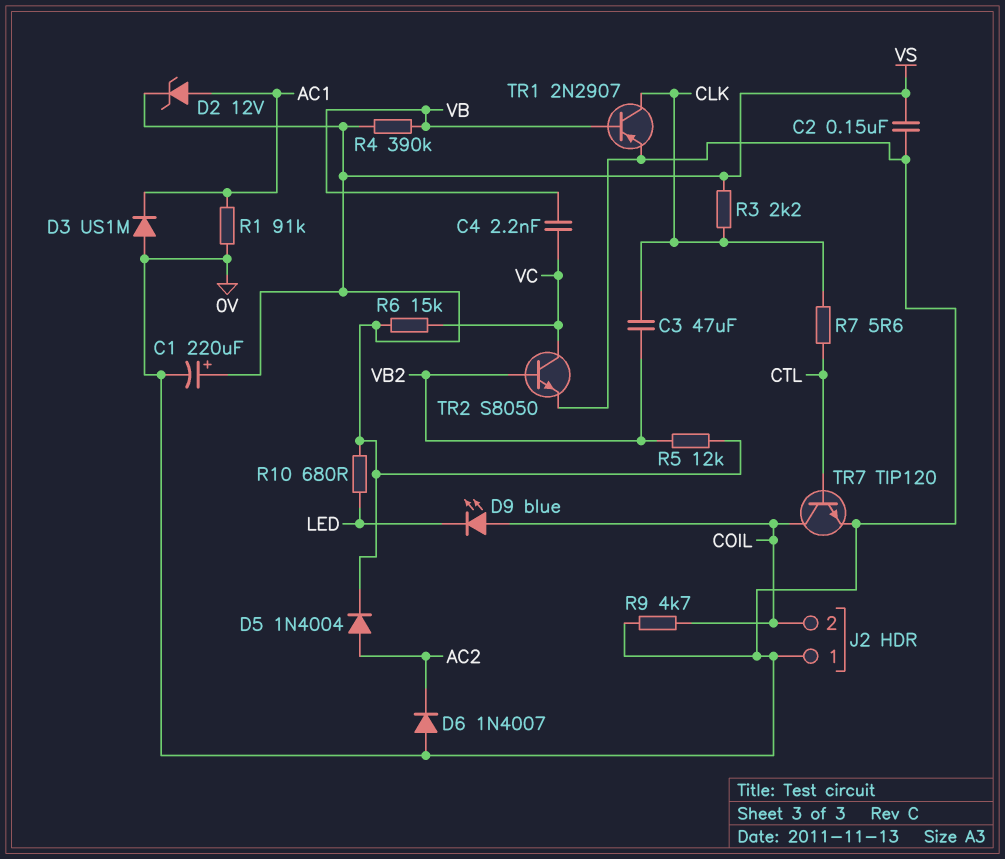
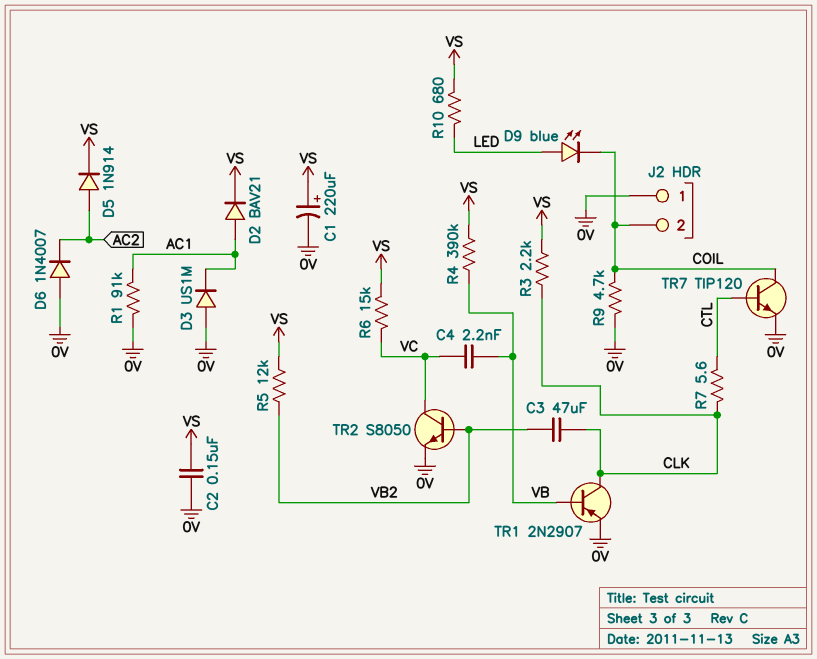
D2: zener 12V (A AC1, K VS) -> diode BAV21 (A AC1, K VS)
D5: diode 1N4004 (A AC2, K VS) -> diode 1N914 (A AC2, K VS)
D9: LED blue (A COIL, K LED) -> LED blue (A LED, K COIL)

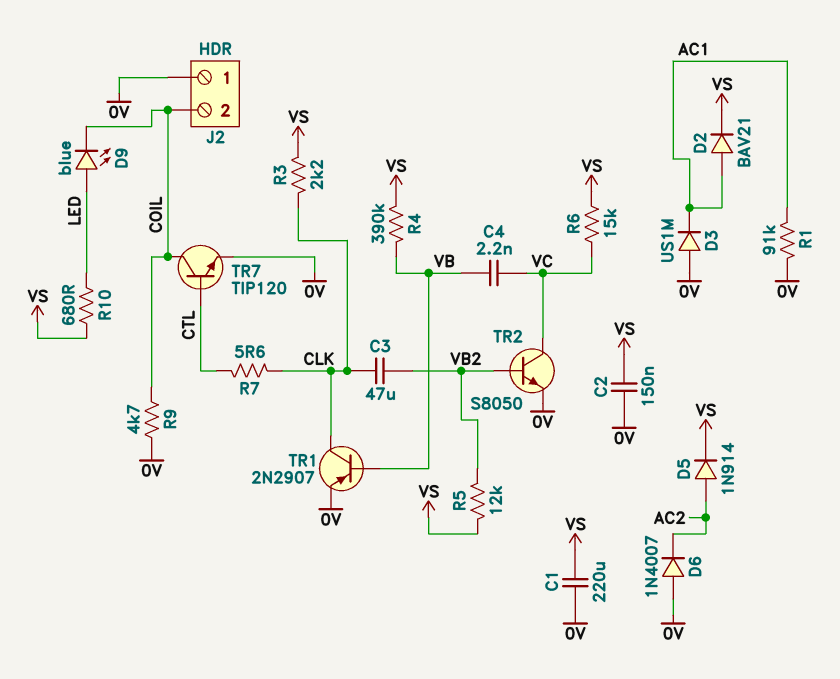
C1: 220uF (plus VS, minus 0V) -> 220uF (0V, VS)

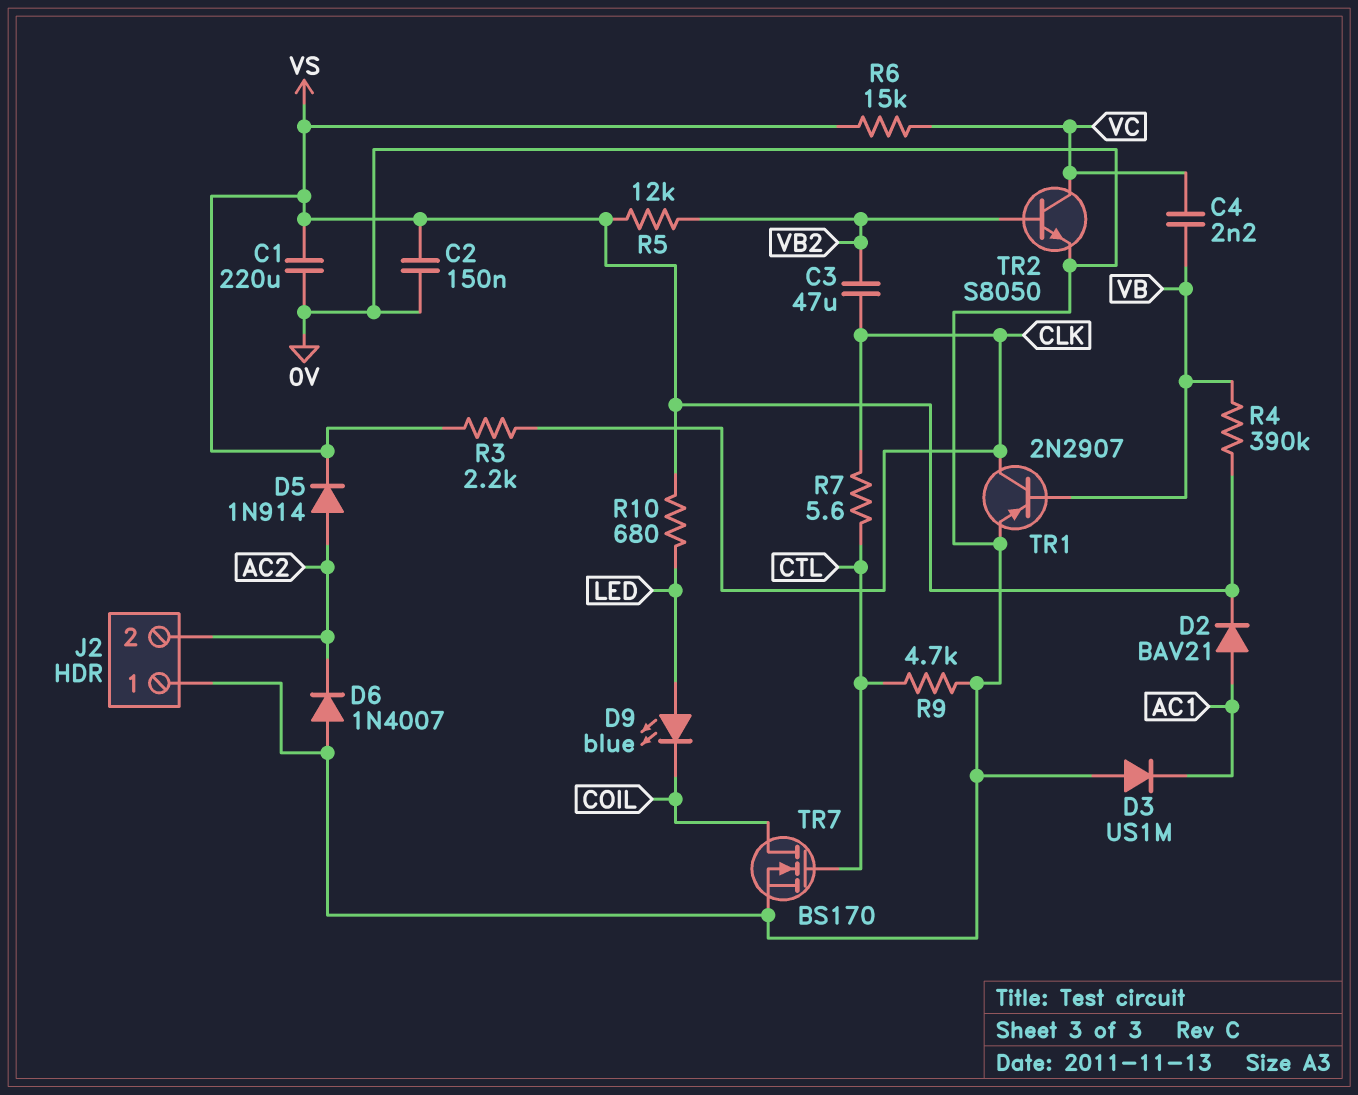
J2 pin 2: COIL -> AC2
R1: 91k (0V, AC1) -> none
R9: 4.7k (0V, COIL) -> 4.7k (0V, CTL)
TR7: NPN TIP120 (B CTL, C COIL, E 0V) -> NMOS BS170 (G CTL, D COIL, S 0V)

